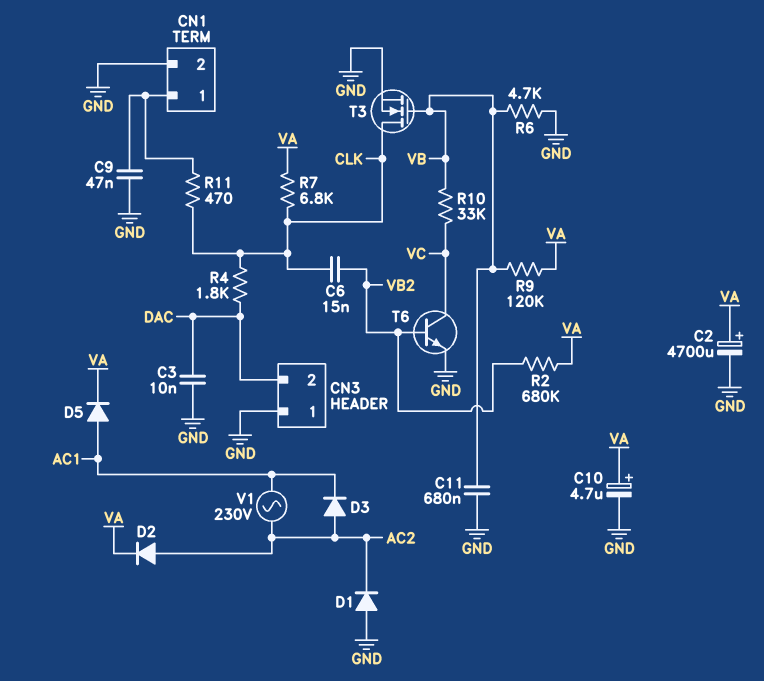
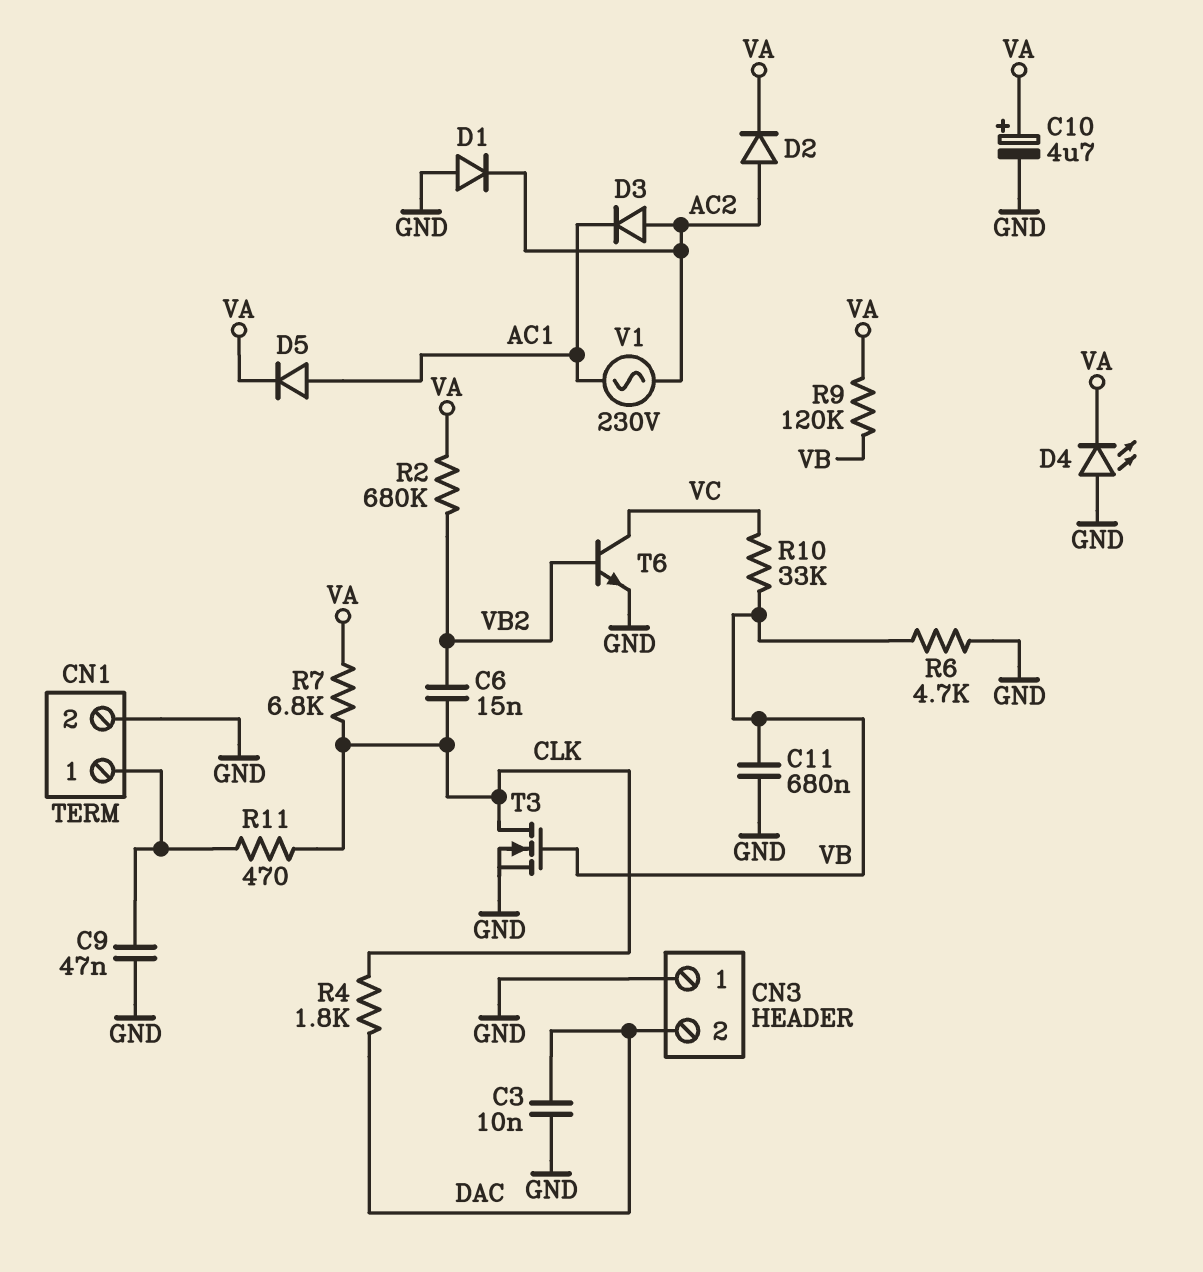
C2: 4700uF (plus VA, minus GND) -> none
D4: none -> LED (A GND, K VA)

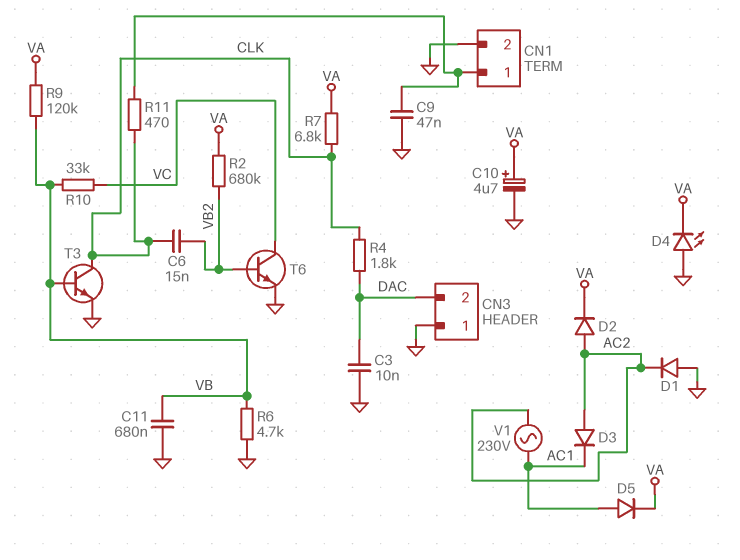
T3: NMOS (G VB, D CLK, S GND) -> NPN (B VB, C CLK, E GND)

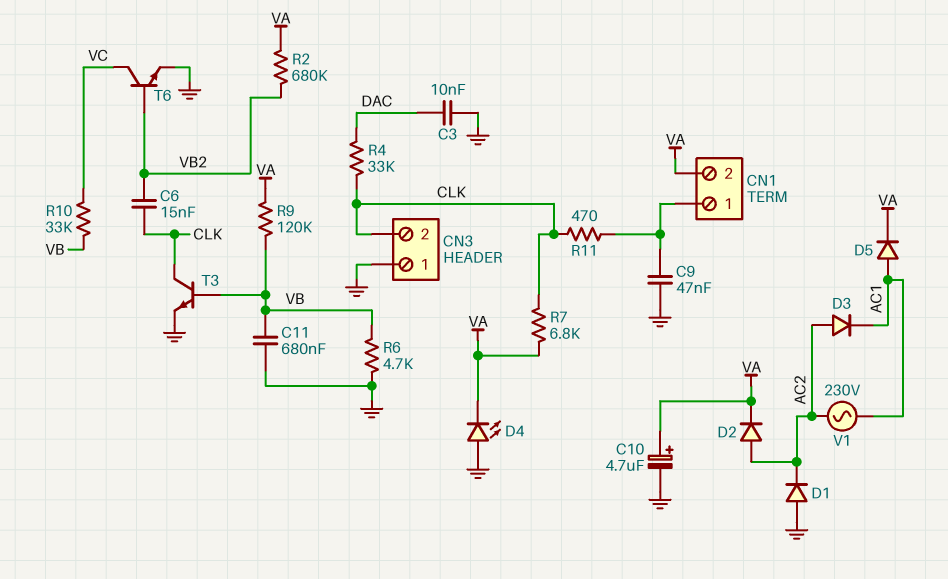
CN1 pin 2: GND -> VA
CN3 pin 2: DAC -> CLK
R4: 1.8k (CLK, DAC) -> 33k (CLK, DAC)

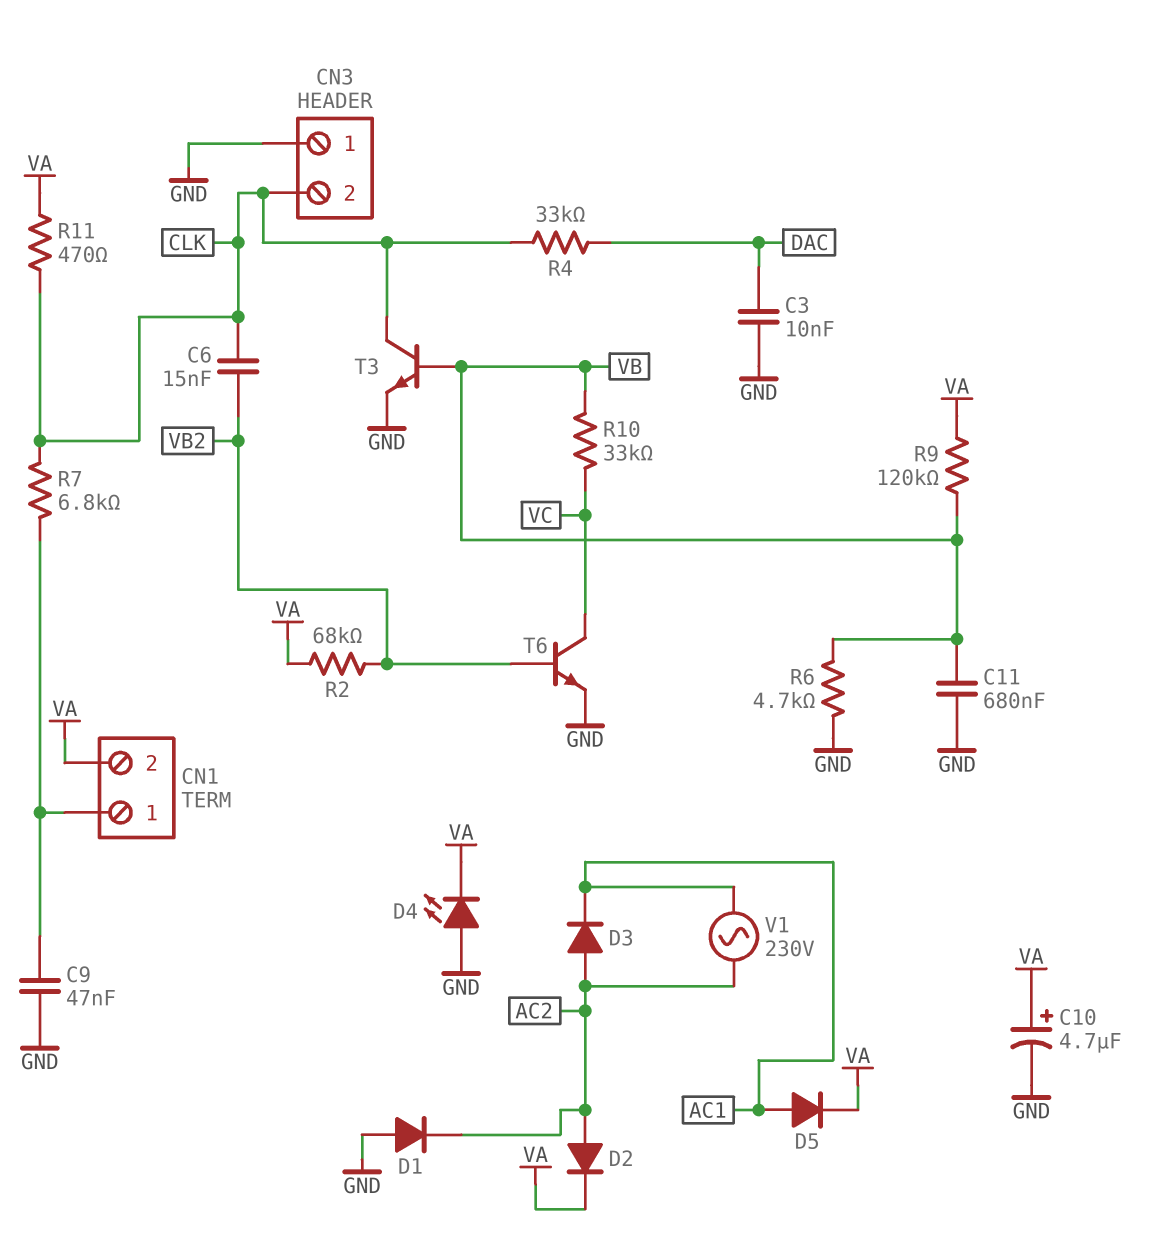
R2: 680k (VA, VB2) -> 68k (VA, VB2)
R7: 6.8k (CLK, VA) -> 6.8k (CLK, CN1/1)
R11: 470 (CLK, CN1/1) -> 470 (CLK, VA)

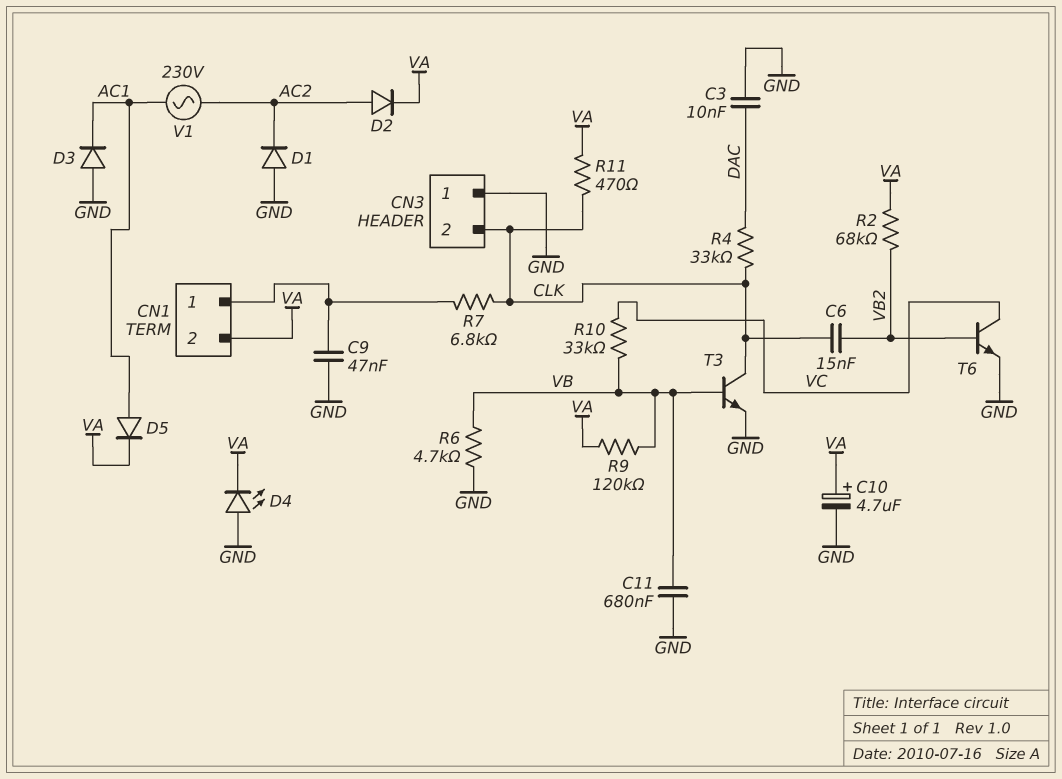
D3: diode (A AC2, K AC1) -> diode (A GND, K AC1)

